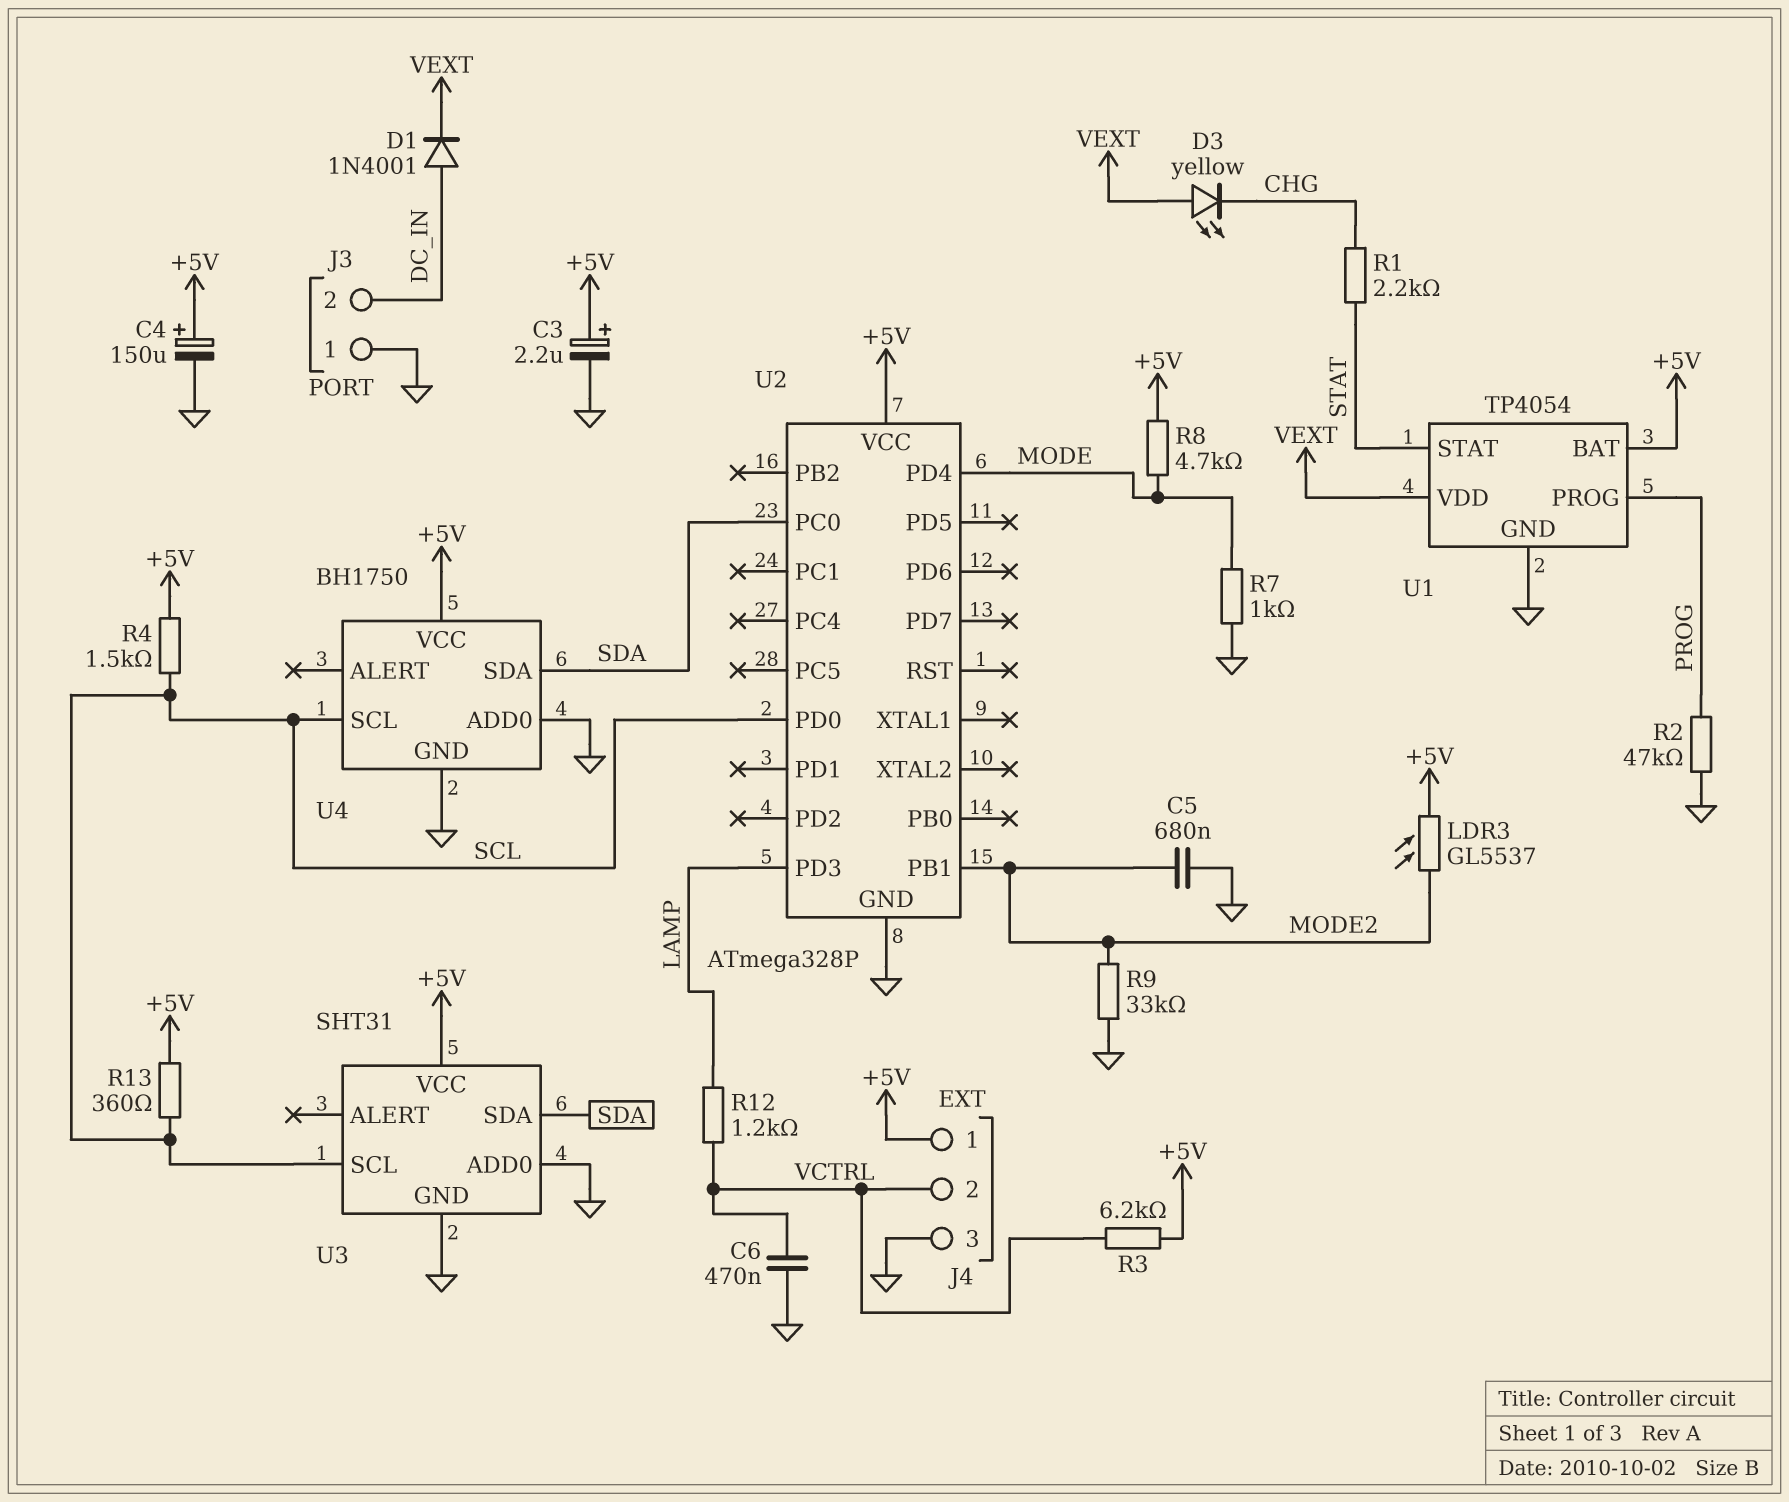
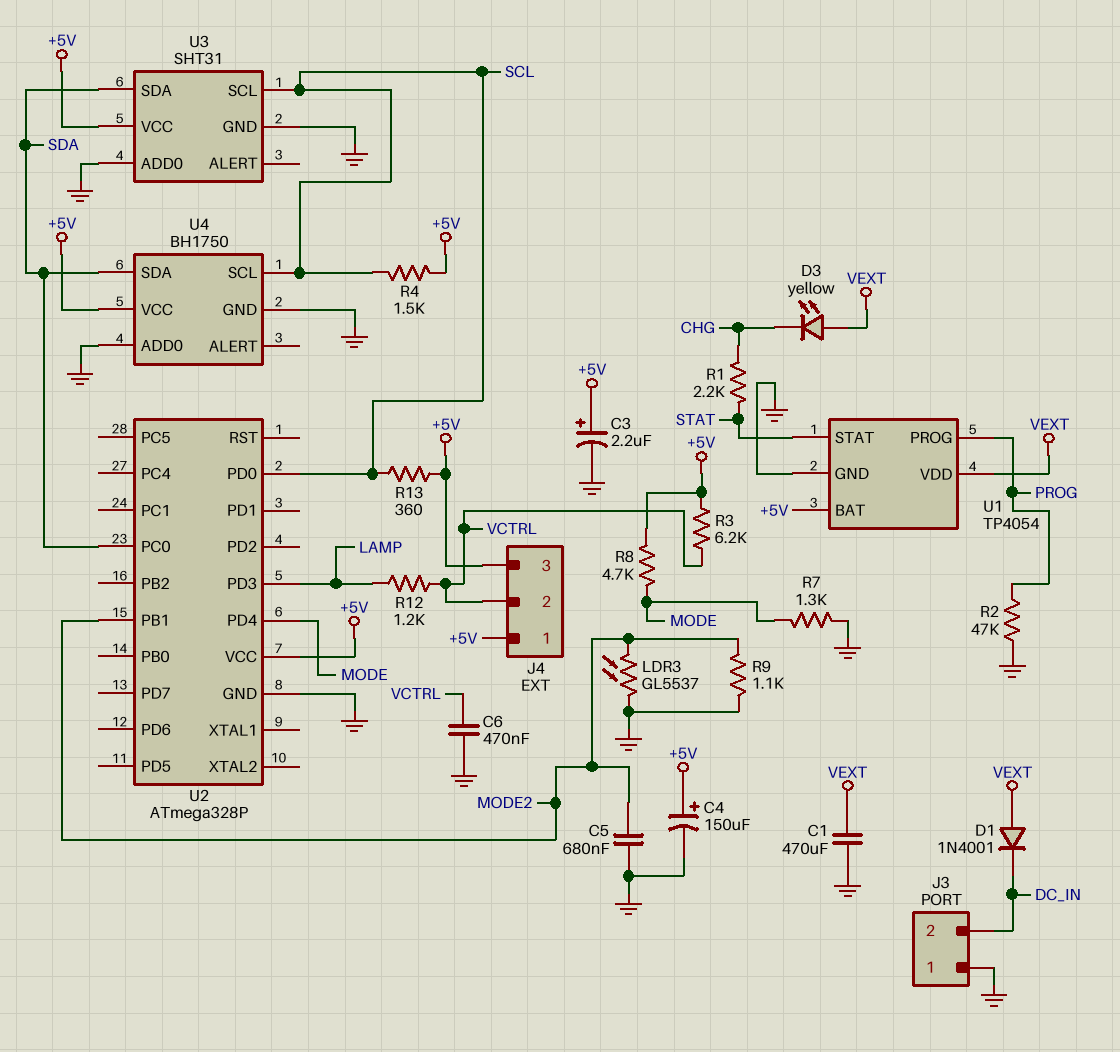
C1: none -> 470uF (GND, VEXT)
D1: diode 1N4001 (A DC_IN, K VEXT) -> diode 1N4001 (A VEXT, K DC_IN)
J4 pin 3: GND -> +5V
LDR3: GL5537 (+5V, MODE2) -> GL5537 (GND, MODE2)
R7: 1k (GND, MODE) -> 1.3k (GND, MODE)
R9: 33k (GND, MODE2) -> 1.1k (GND, MODE2)

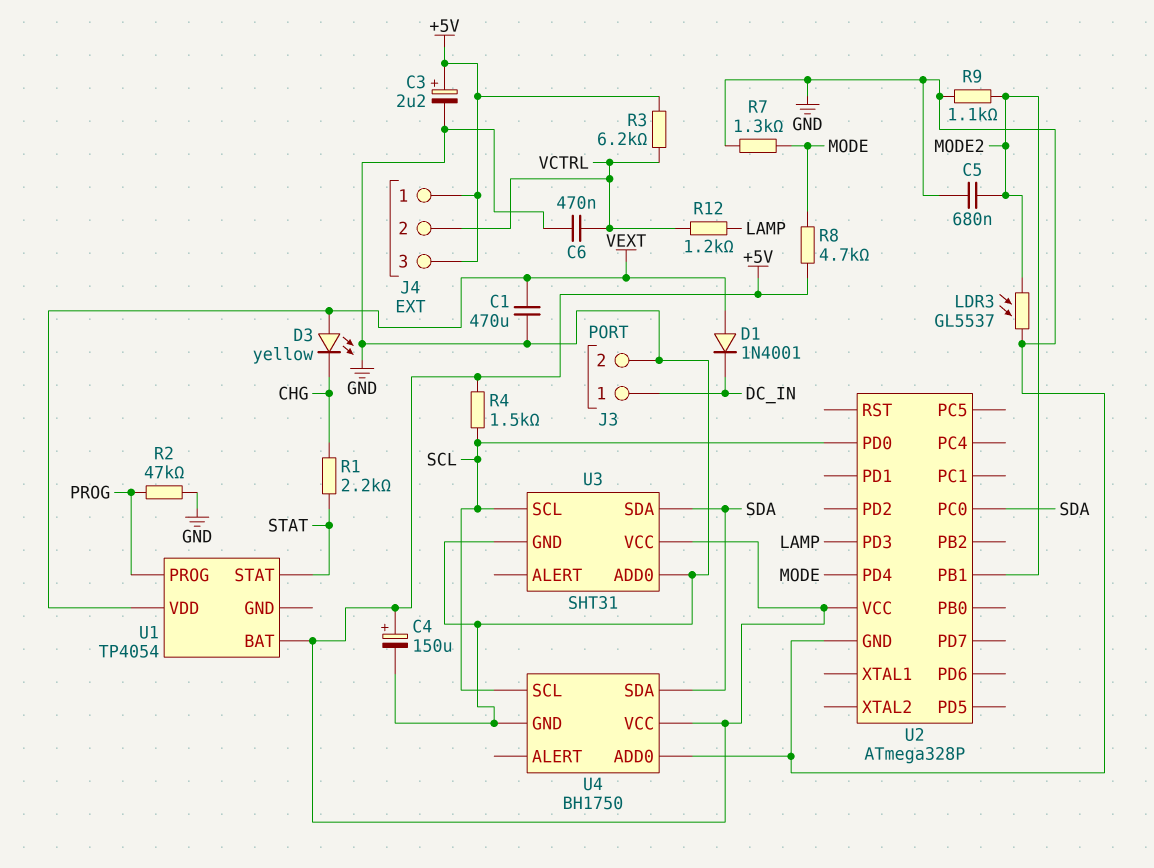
J3 pin 1: GND -> DC_IN
J3 pin 2: DC_IN -> GND
R13: 360 (+5V, SCL) -> none
U1 pin GND: GND -> none

